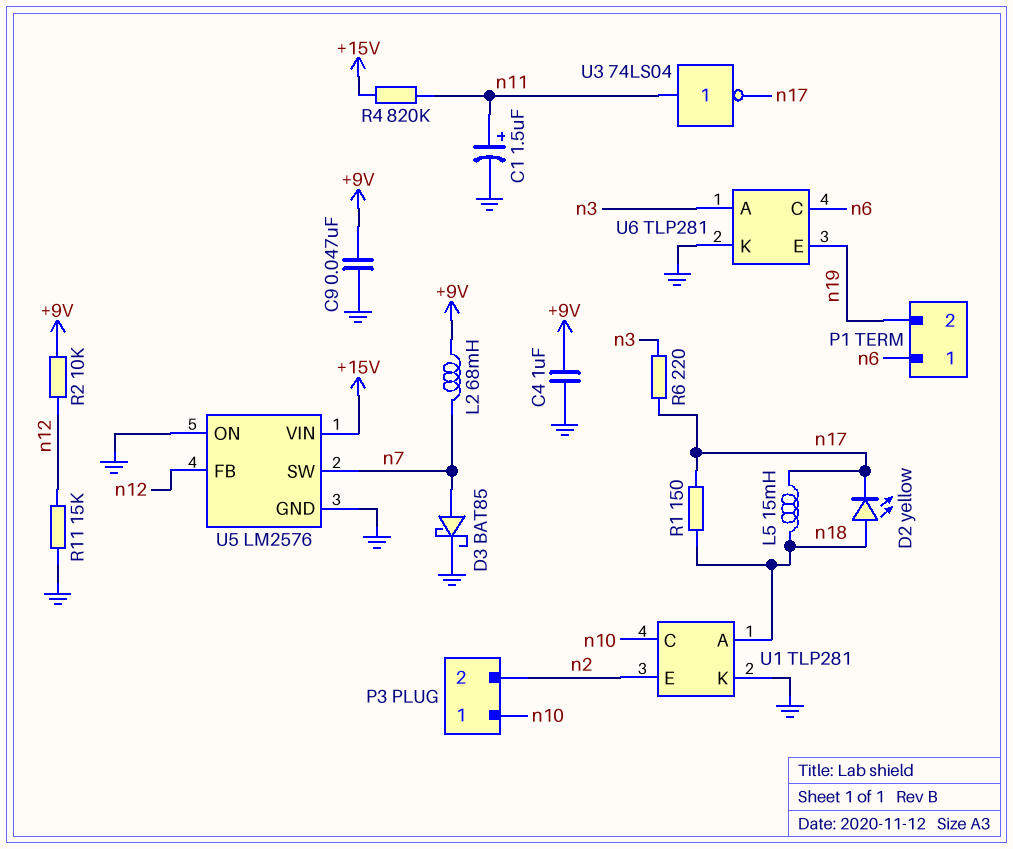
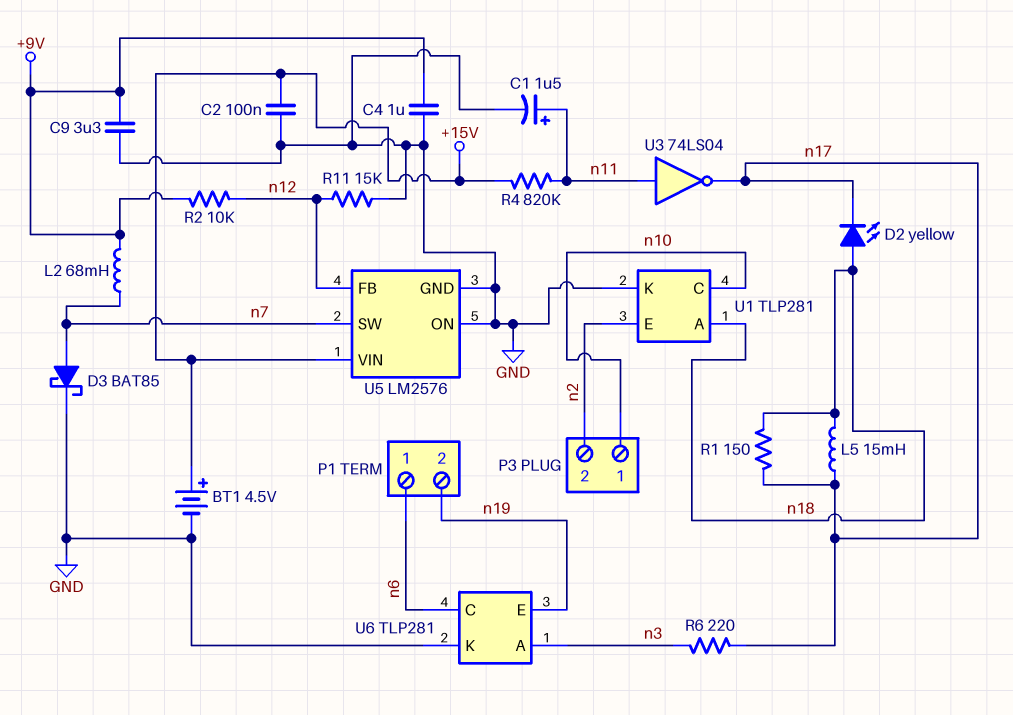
BT1: none -> 4.5V (plus +15V, minus GND)
C2: none -> 100nF (+15V, GND)
C9: 47nF (+9V, GND) -> 3.3uF (+9V, GND)

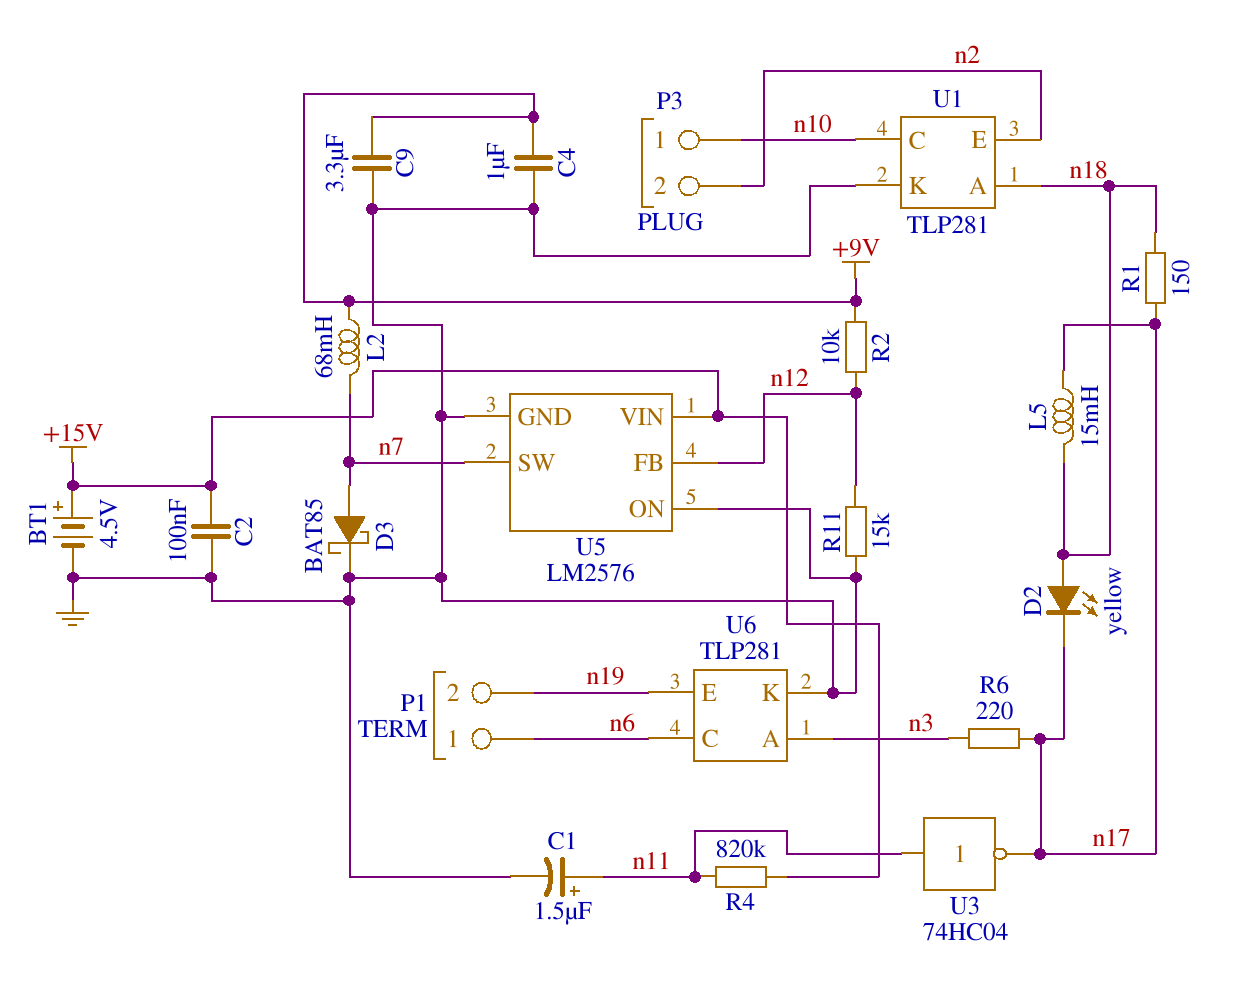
U3: NOT 74LS04 (in n11, out n17) -> NOT 74HC04 (in n11, out n17)

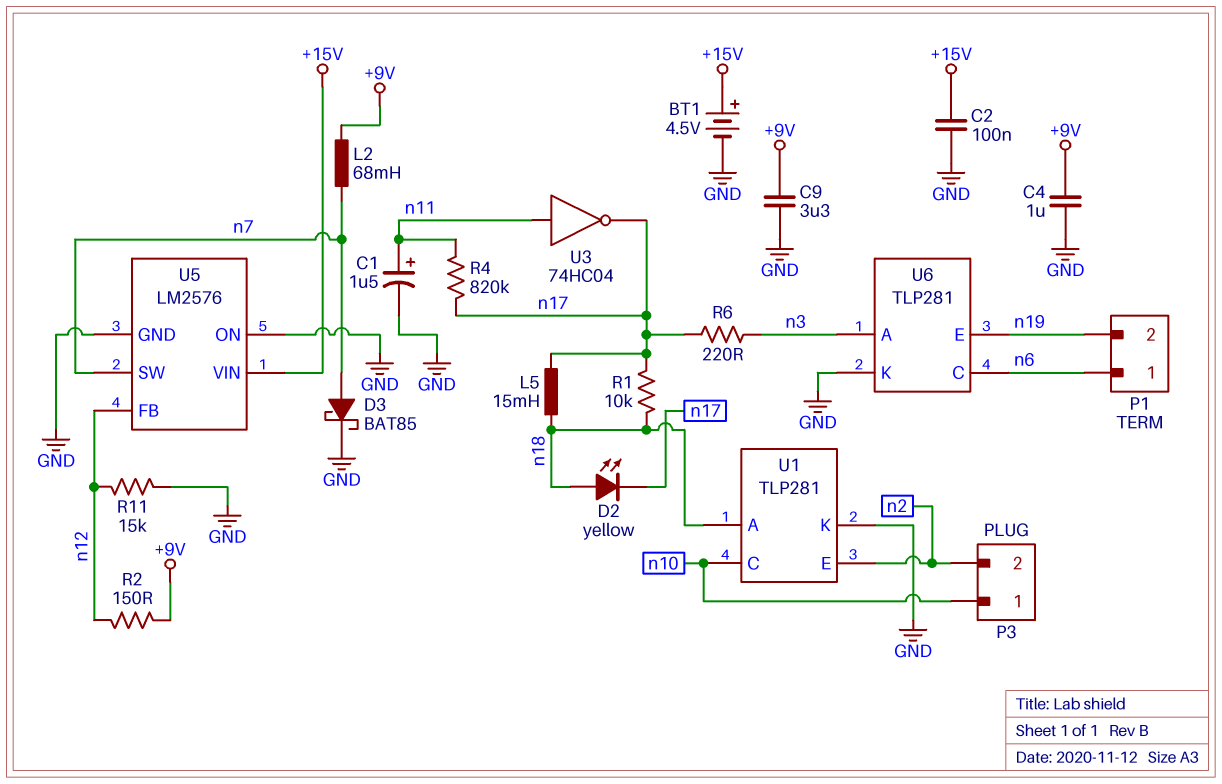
R1: 150 (n17, n18) -> 10k (n17, n18)
R2: 10k (+9V, n12) -> 150 (+9V, n12)
R4: 820k (+15V, n11) -> 820k (n11, n17)

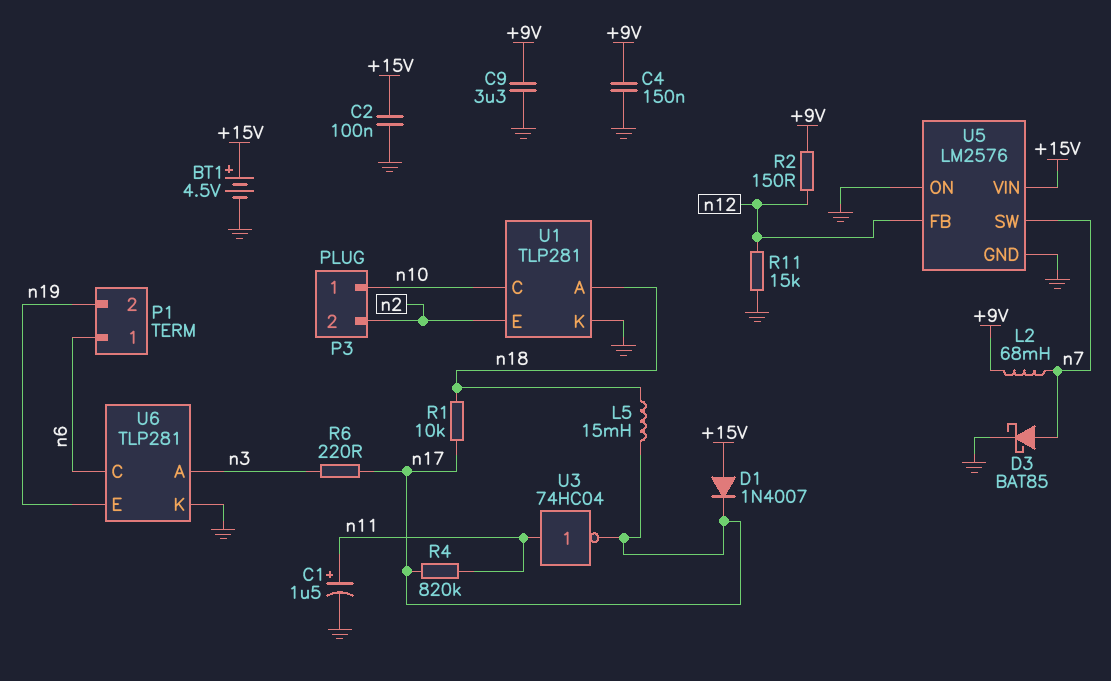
C4: 1uF (+9V, GND) -> 150nF (+9V, GND)
D1: none -> diode 1N4007 (A +15V, K n17)
D2: LED yellow (A n18, K n17) -> none

